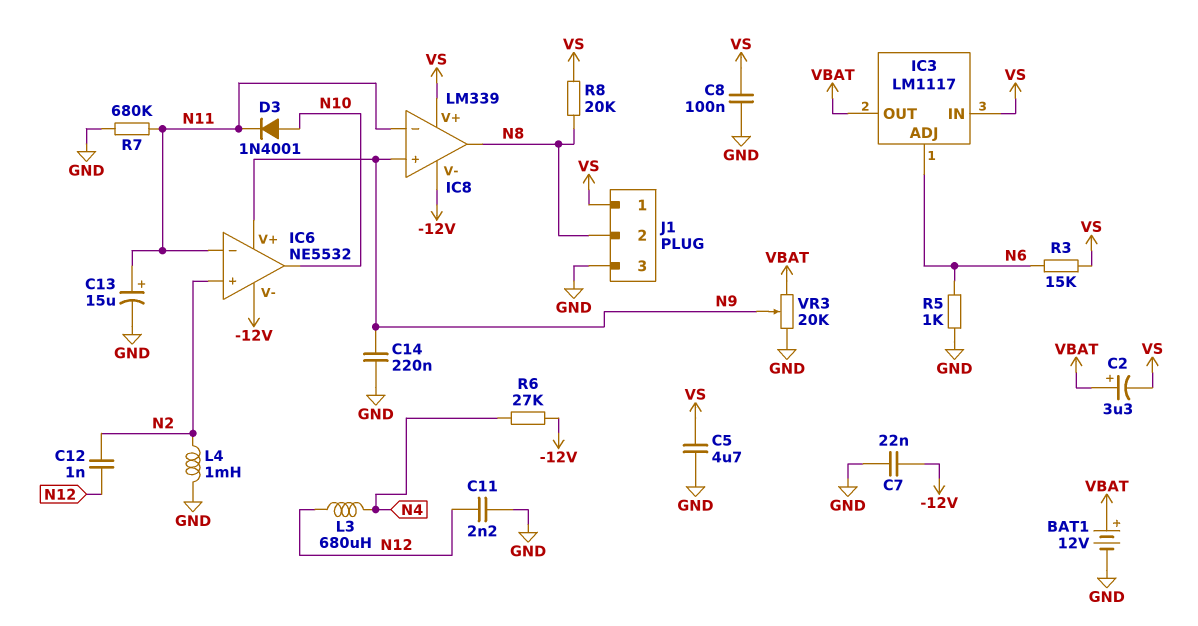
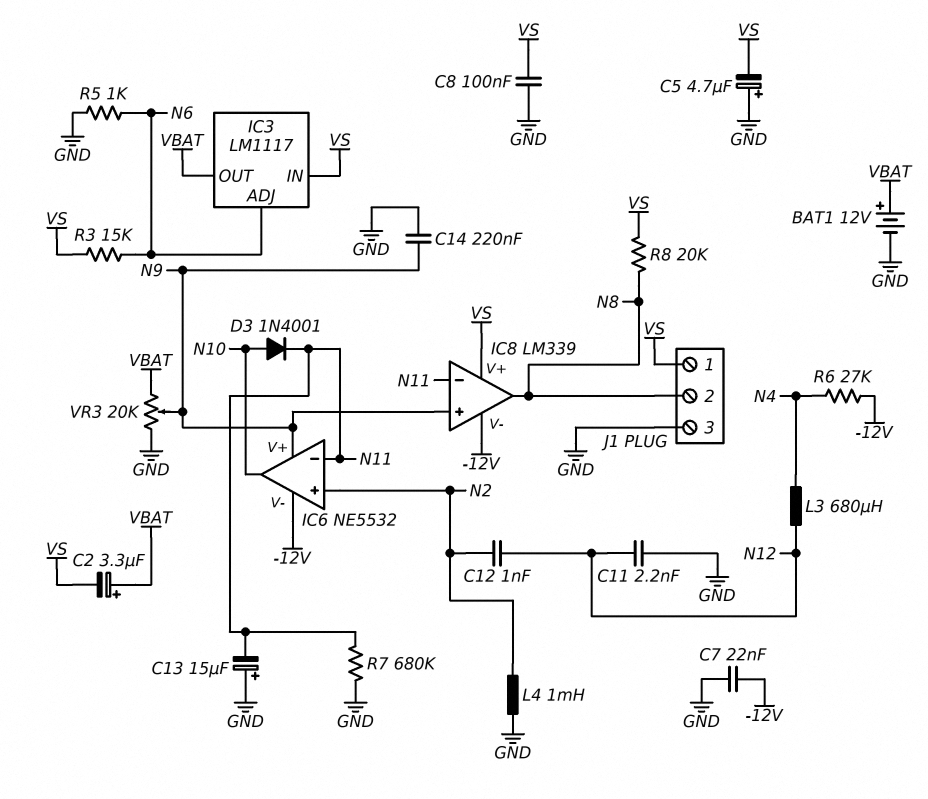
C5: 4.7uF (GND, VS) -> 4.7uF (plus GND, minus VS)
C13: 15uF (plus N11, minus GND) -> 15uF (plus GND, minus N11)

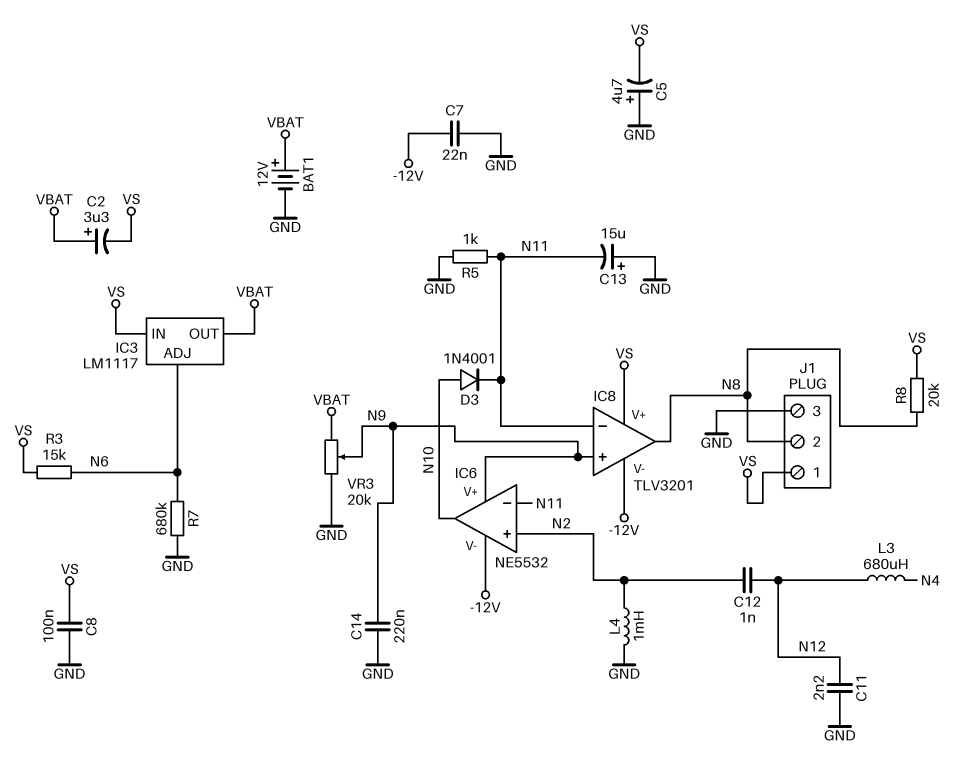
IC8: LM339 -> TLV3201
R5: 1k (GND, N6) -> 1k (GND, N11)
R6: 27k (-12V, N4) -> none
R7: 680k (GND, N11) -> 680k (GND, N6)

